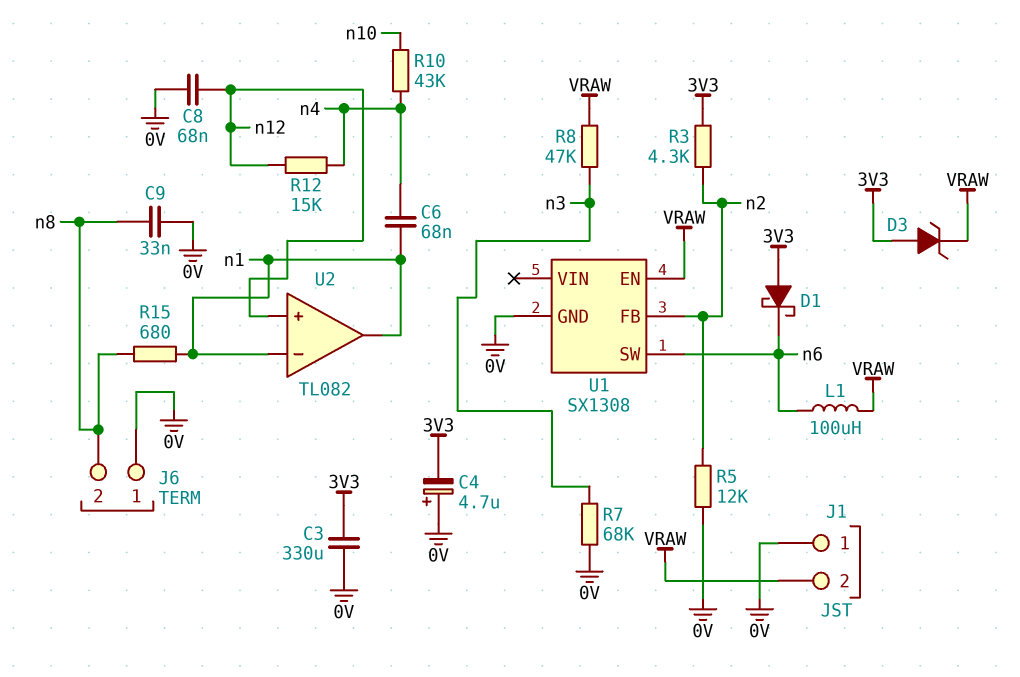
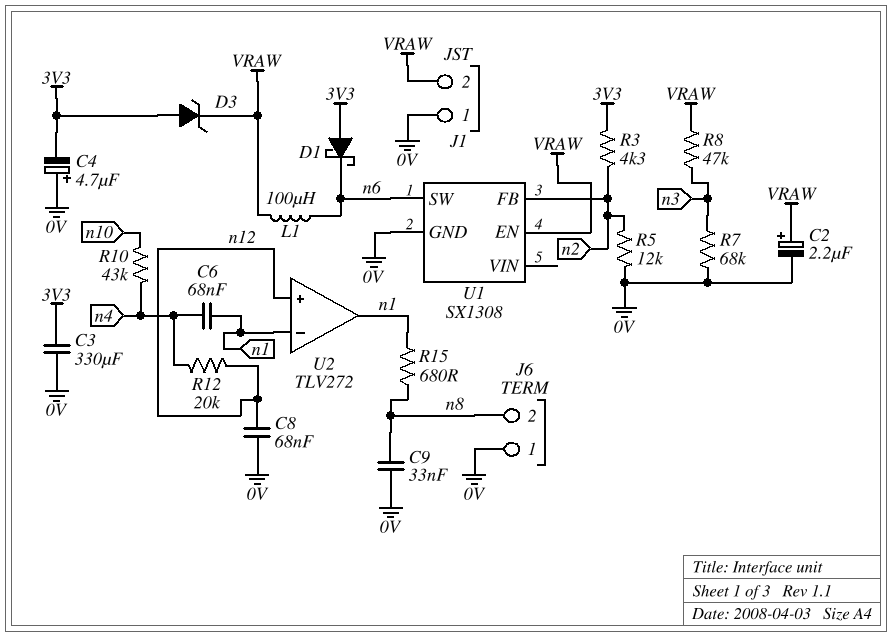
C2: none -> 2.2uF (plus VRAW, minus 0V)
R12: 15k (n4, n12) -> 20k (n4, n12)
U2: TL082 -> TLV272

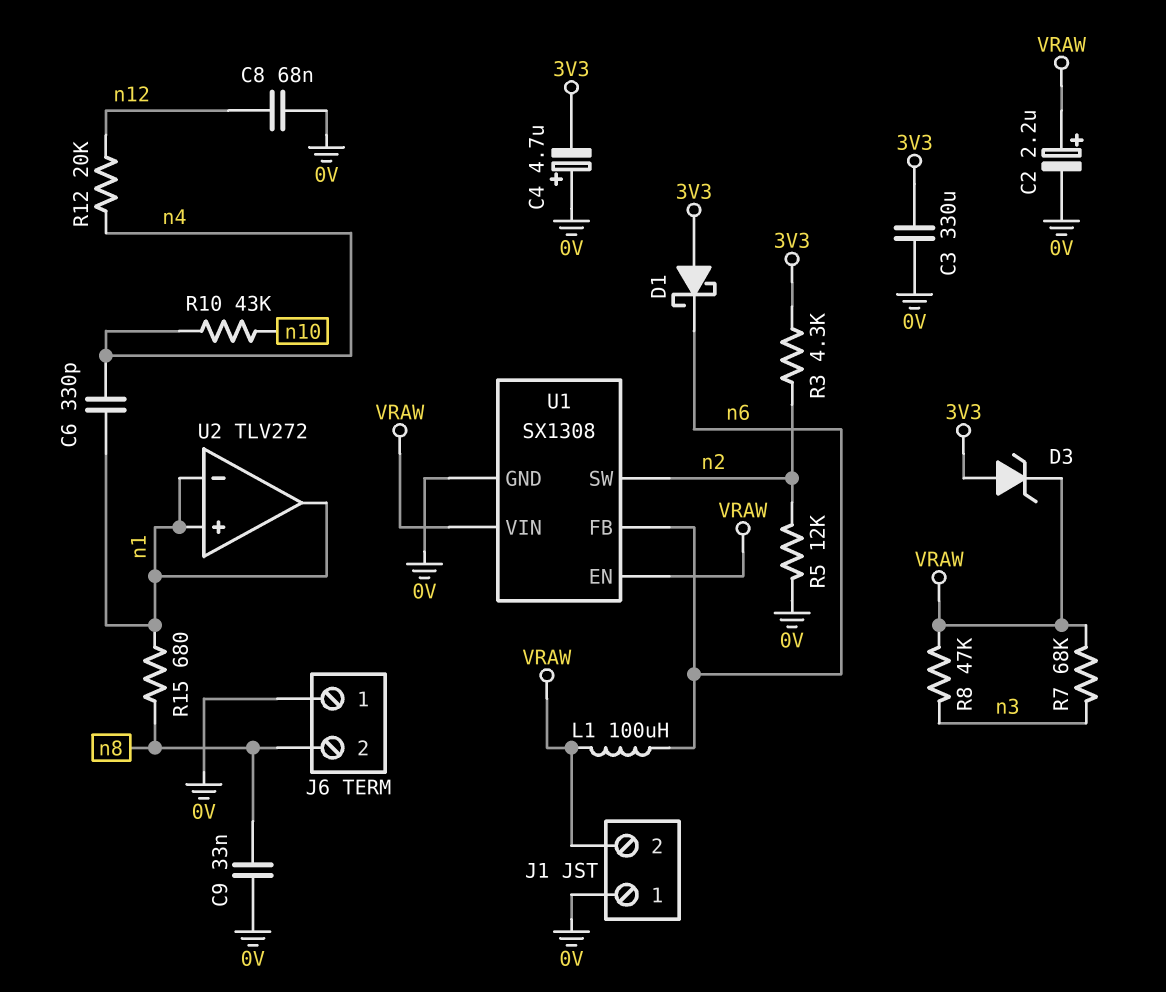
C6: 68nF (n1, n4) -> 330pF (n1, n4)
R7: 68k (0V, n3) -> 68k (VRAW, n3)
U1 pin FB: n2 -> n6
U1 pin SW: n6 -> n2
U1 pin VIN: none -> VRAW
U2 pin in+: n12 -> n1

